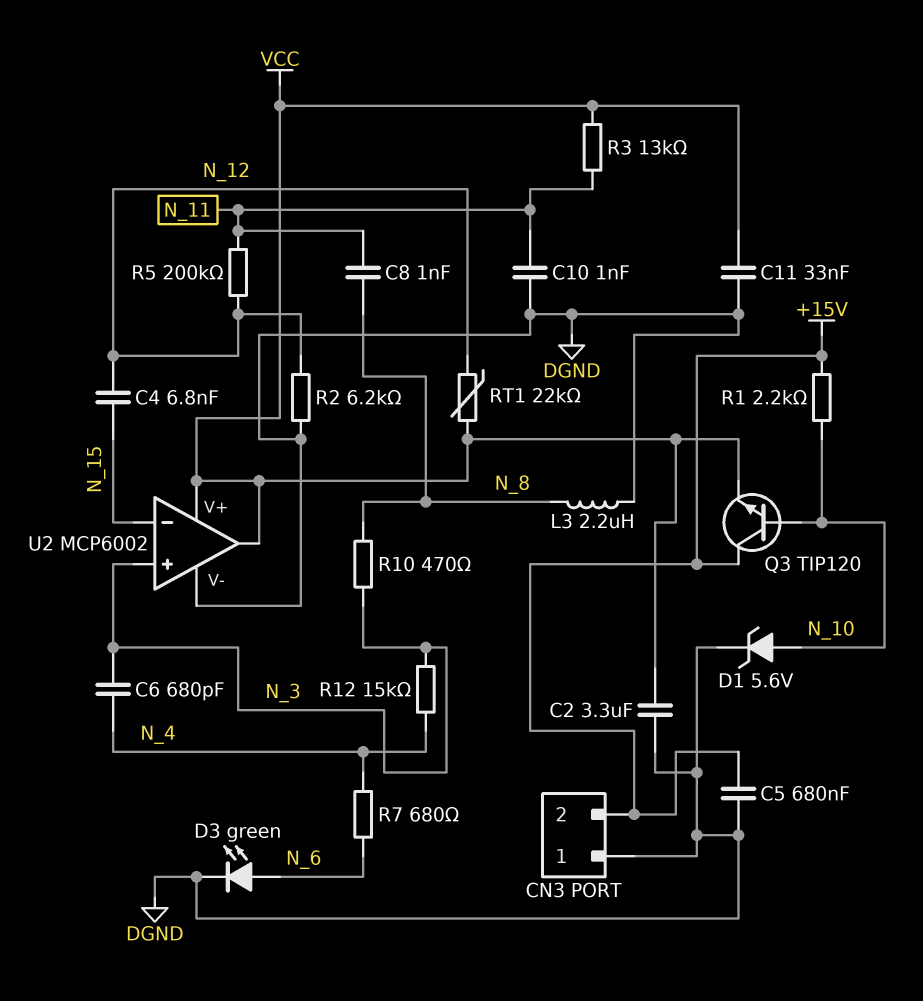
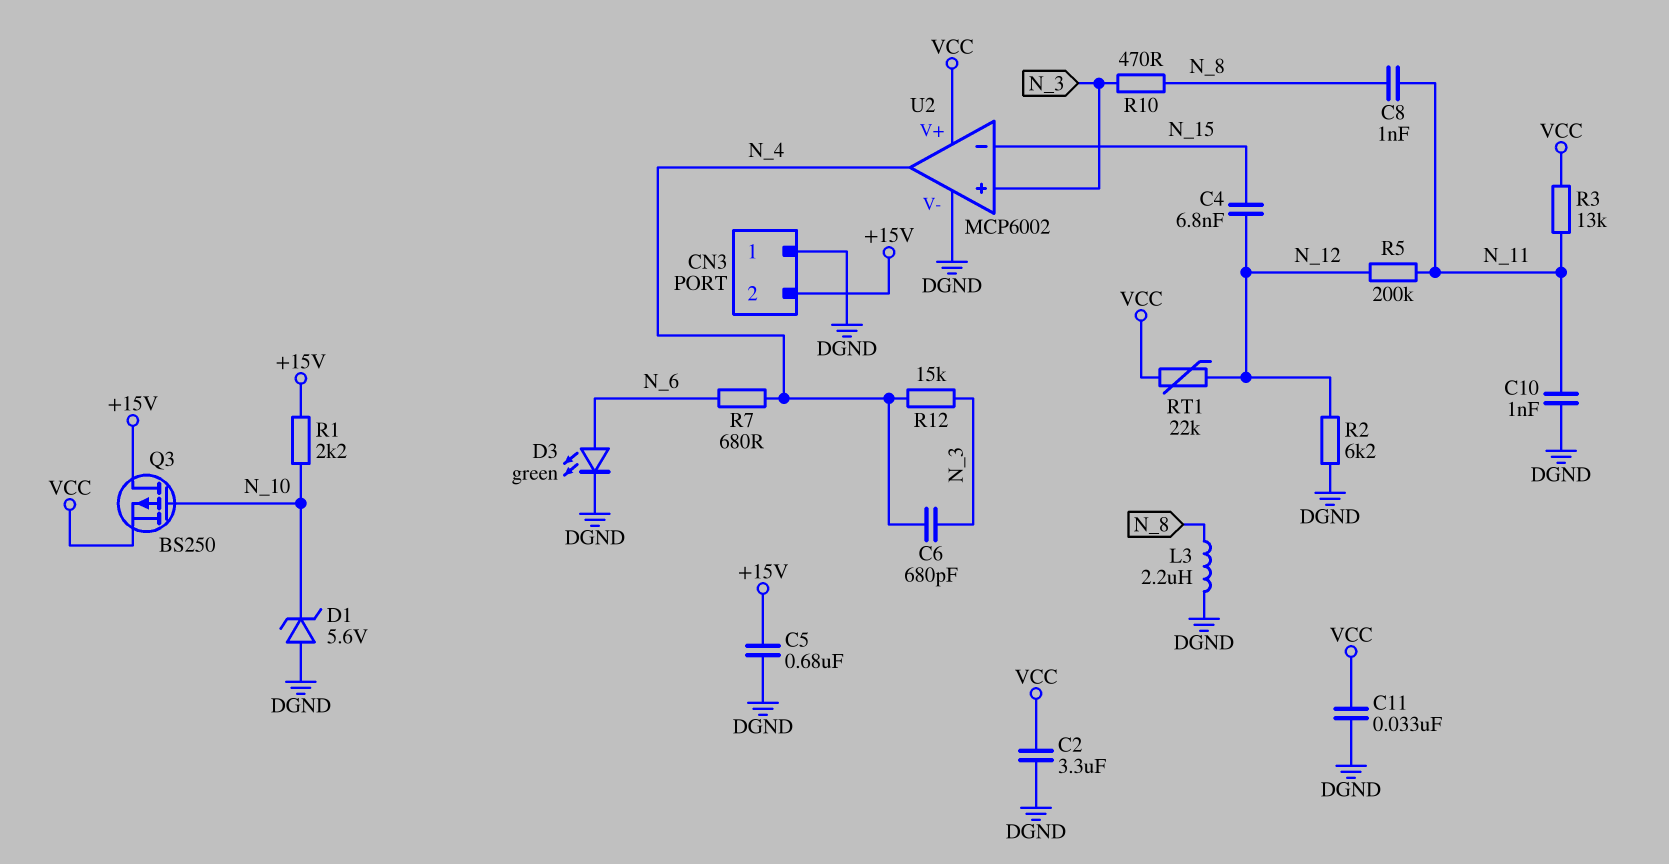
D1: zener 5.6V (A N_10, K DGND) -> zener 5.6V (A DGND, K N_10)
Q3: NPN TIP120 (B N_10, C +15V, E VCC) -> PMOS BS250 (G N_10, D +15V, S VCC)
U2 pin out: VCC -> N_4

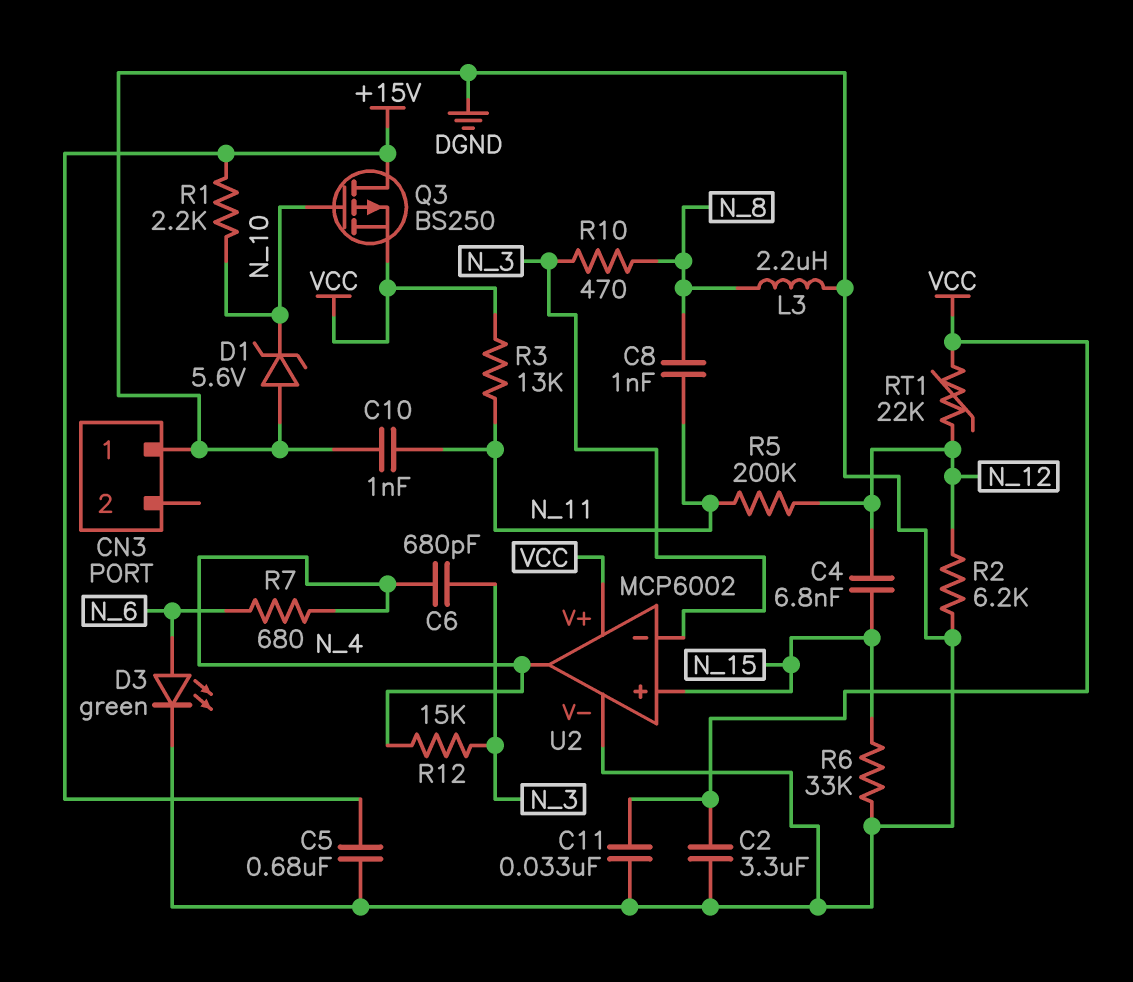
CN3 pin 2: +15V -> none
R6: none -> 33k (DGND, N_15)
U2 pin in+: N_3 -> N_15
U2 pin in-: N_15 -> N_3

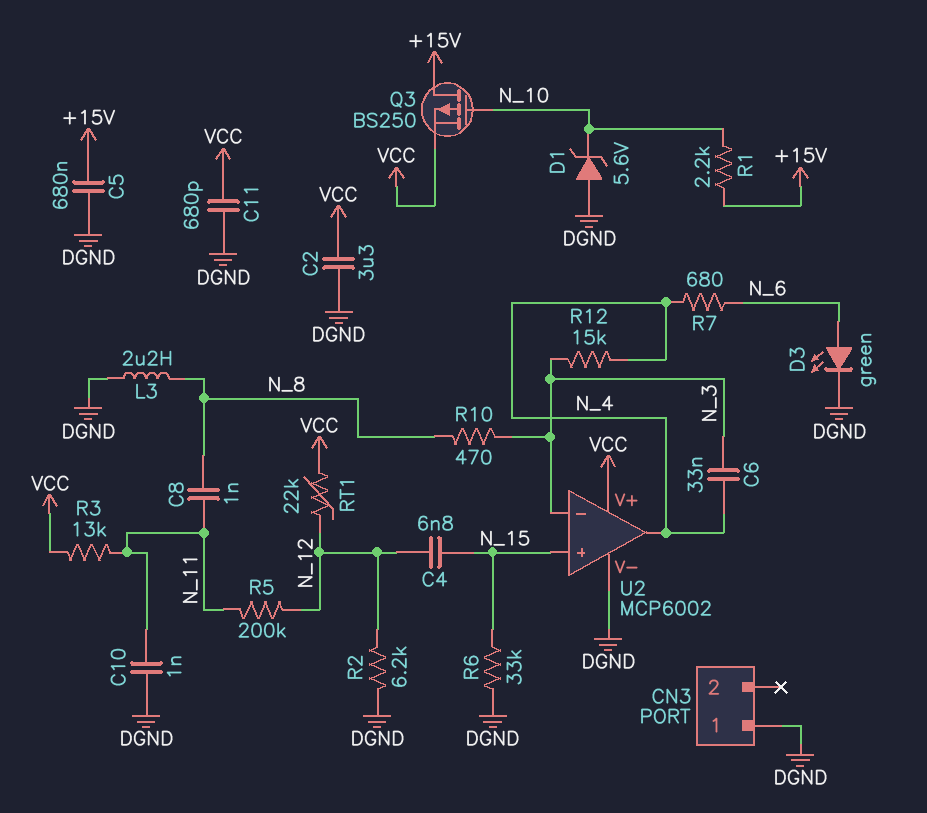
C6: 680pF (N_3, N_4) -> 33nF (N_3, N_4)
C11: 33nF (DGND, VCC) -> 680pF (DGND, VCC)

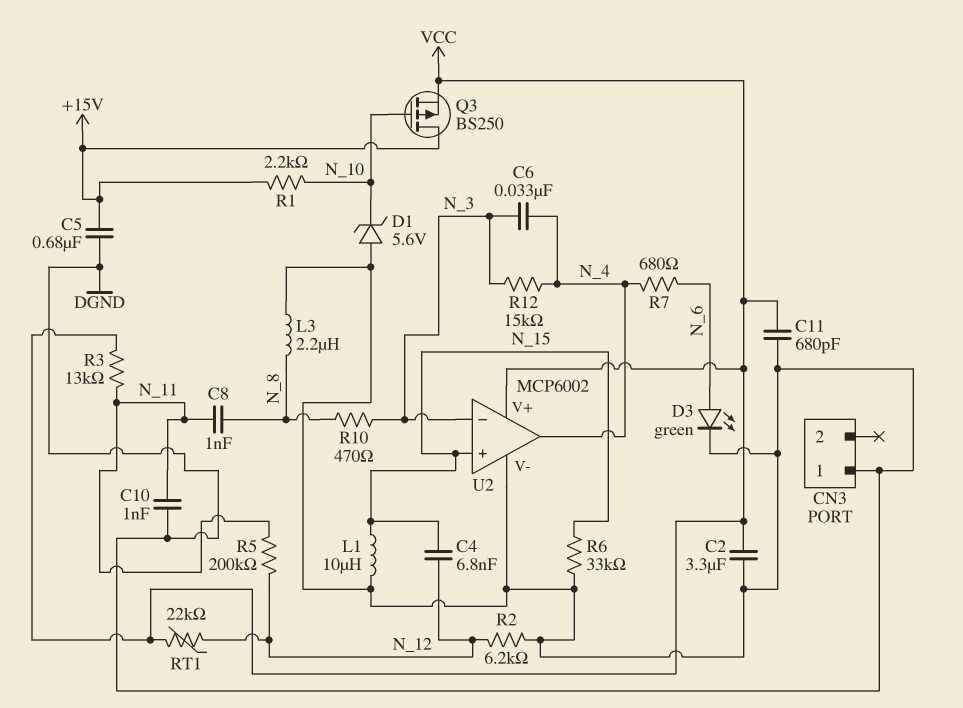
L1: none -> 10uH (DGND, N_15)

